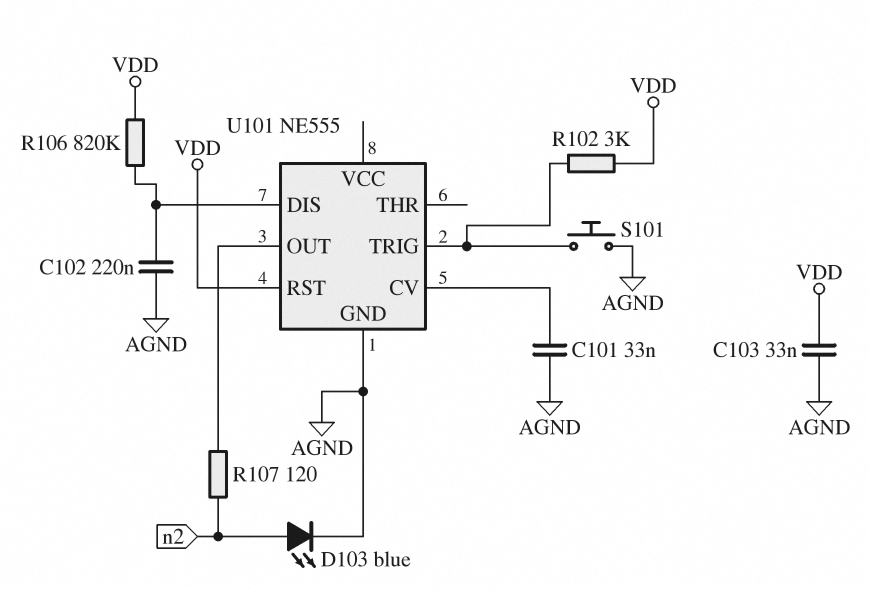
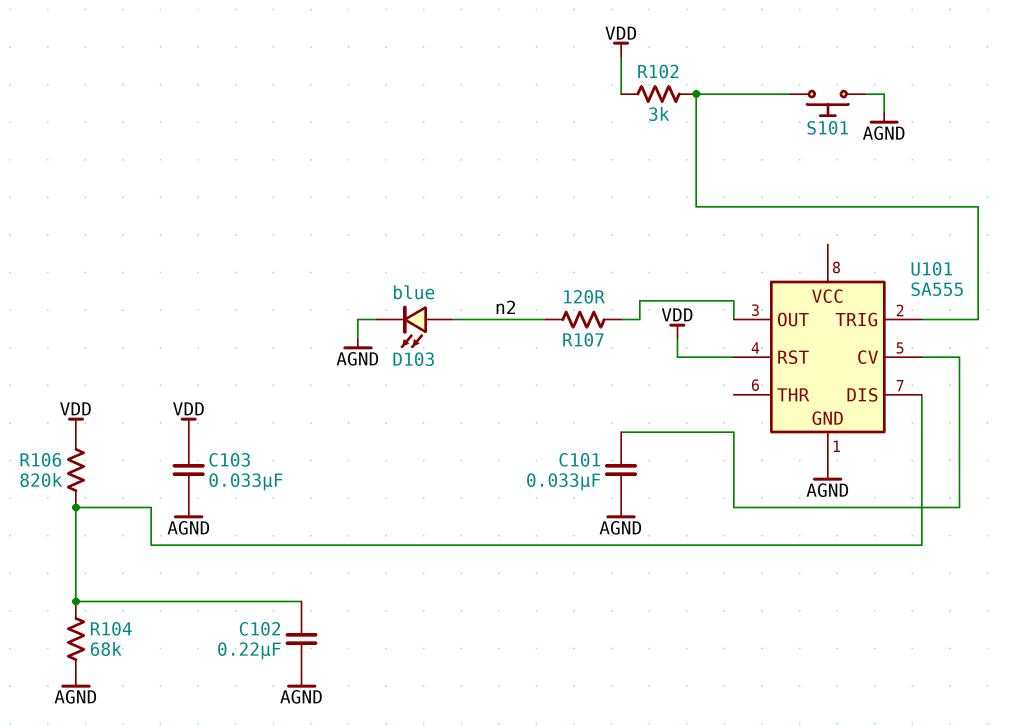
R104: none -> 68k (AGND, U101/DIS)
U101: NE555 -> SA555

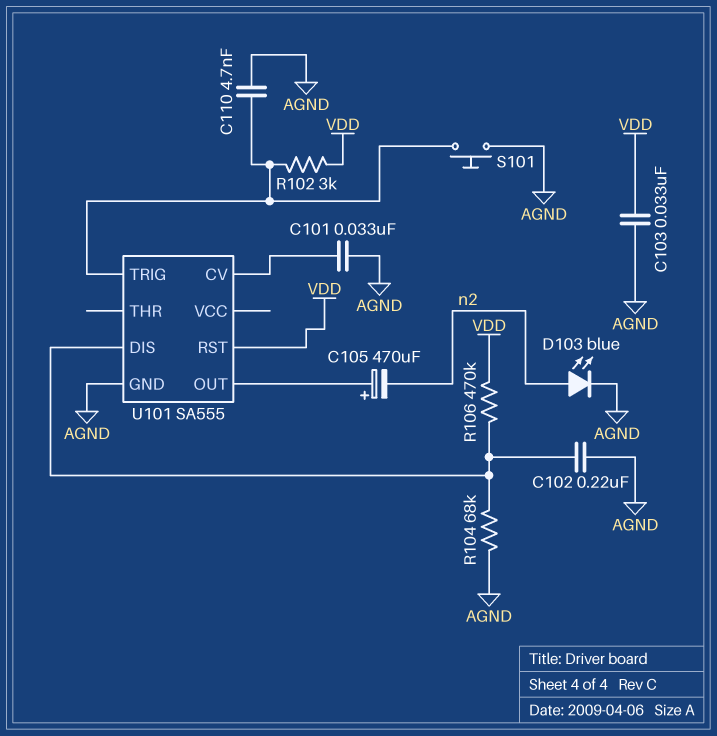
C105: none -> 470uF (plus U101/OUT, minus n2)
C110: none -> 4.7nF (AGND, U101/TRIG)
R106: 820k (U101/DIS, VDD) -> 470k (U101/DIS, VDD)
R107: 120 (U101/OUT, n2) -> none

